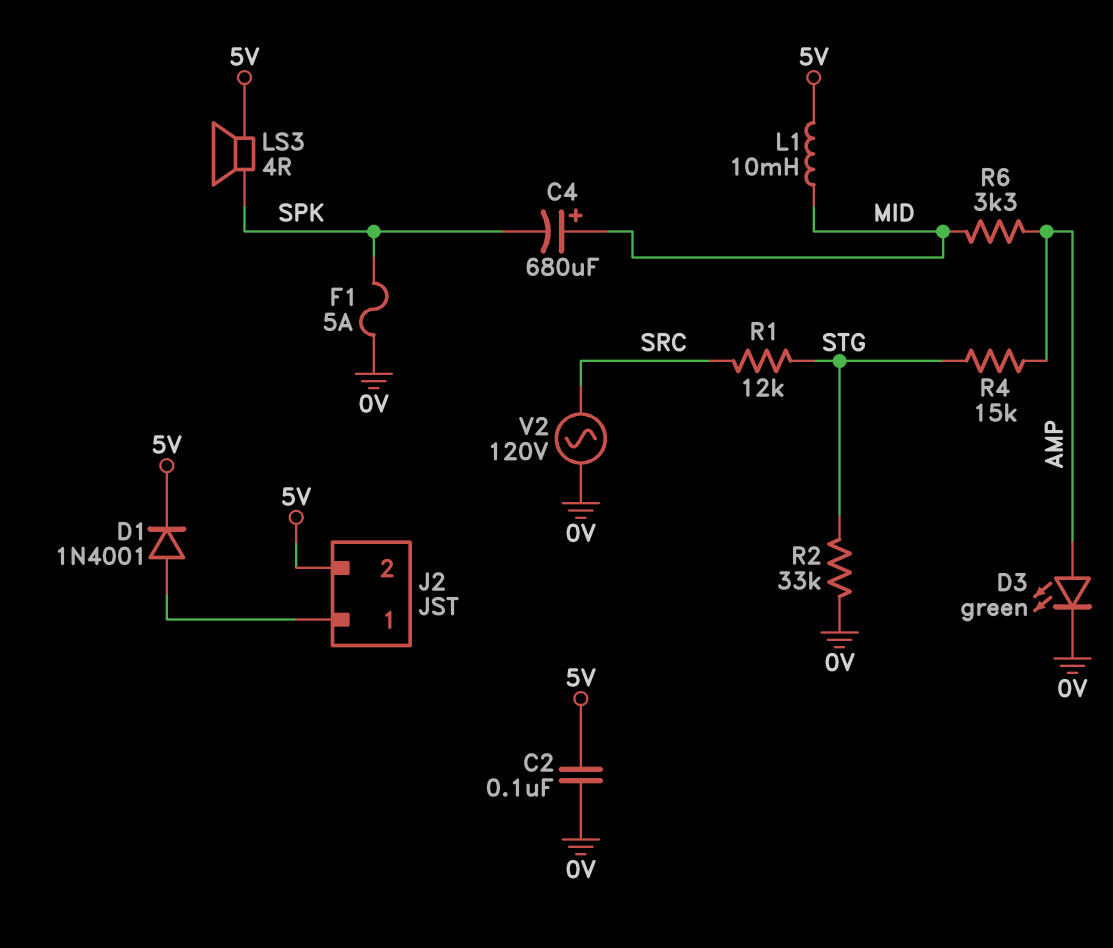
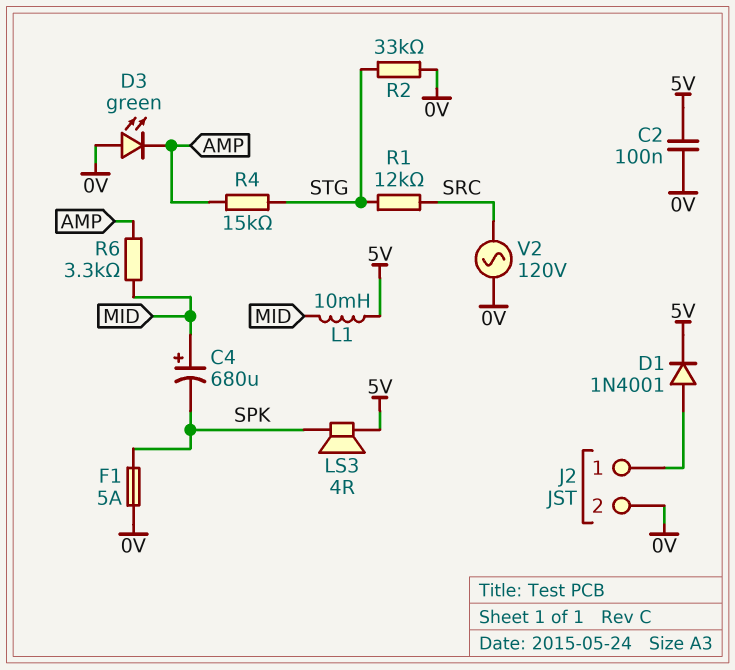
D3: LED green (A AMP, K 0V) -> LED green (A 0V, K AMP)
J2 pin 2: 5V -> 0V

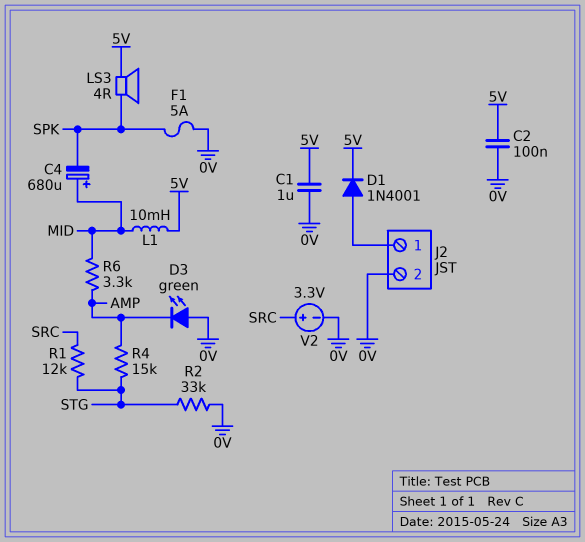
C1: none -> 1uF (0V, 5V)
V2: AC 120V (0V, SRC) -> 3.3V (plus SRC, minus 0V)

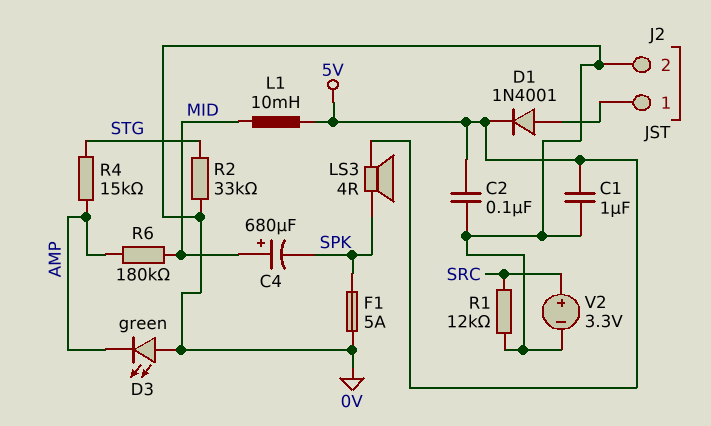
R1: 12k (SRC, STG) -> 12k (0V, SRC)
R6: 3.3k (AMP, MID) -> 180k (AMP, MID)

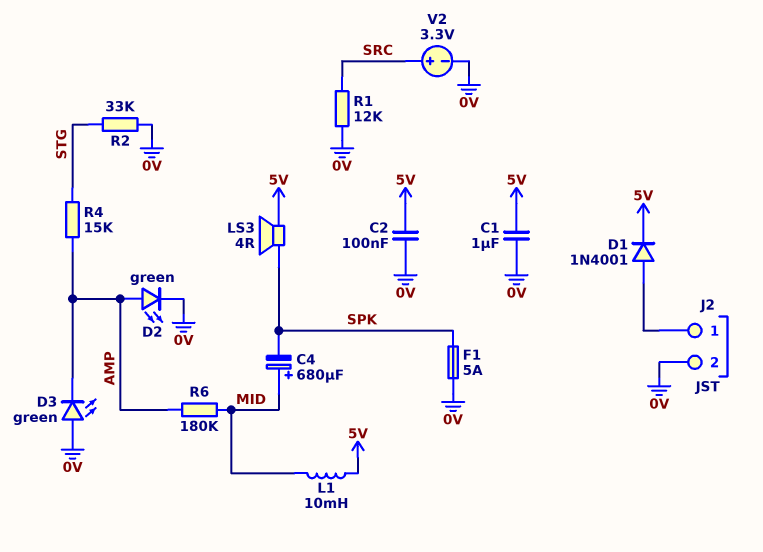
D2: none -> LED green (A AMP, K 0V)

